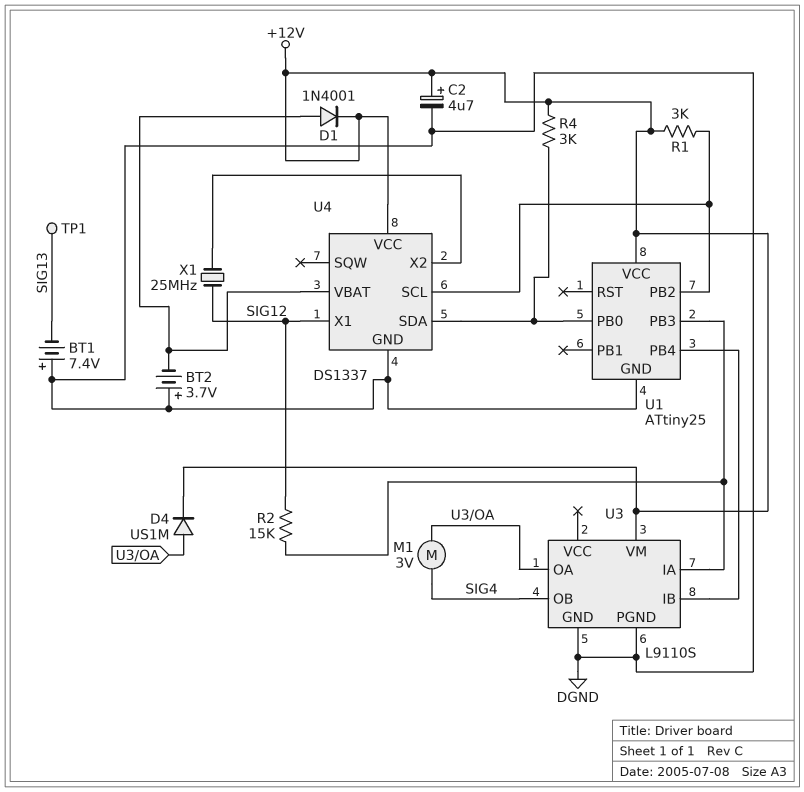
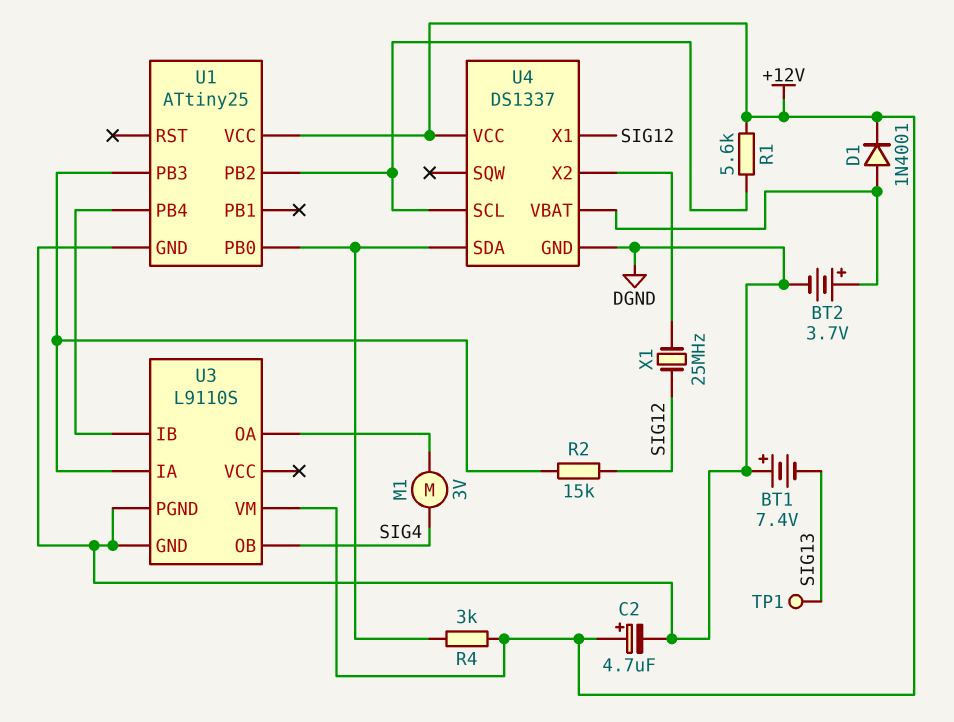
BT2: 3.7V (plus DGND, minus U4/VBAT) -> 3.7V (plus U4/VBAT, minus DGND)
D4: diode US1M (A U3/OA, K +12V) -> none
R1: 3k (+12V, U1/PB2) -> 5.6k (+12V, U1/PB2)

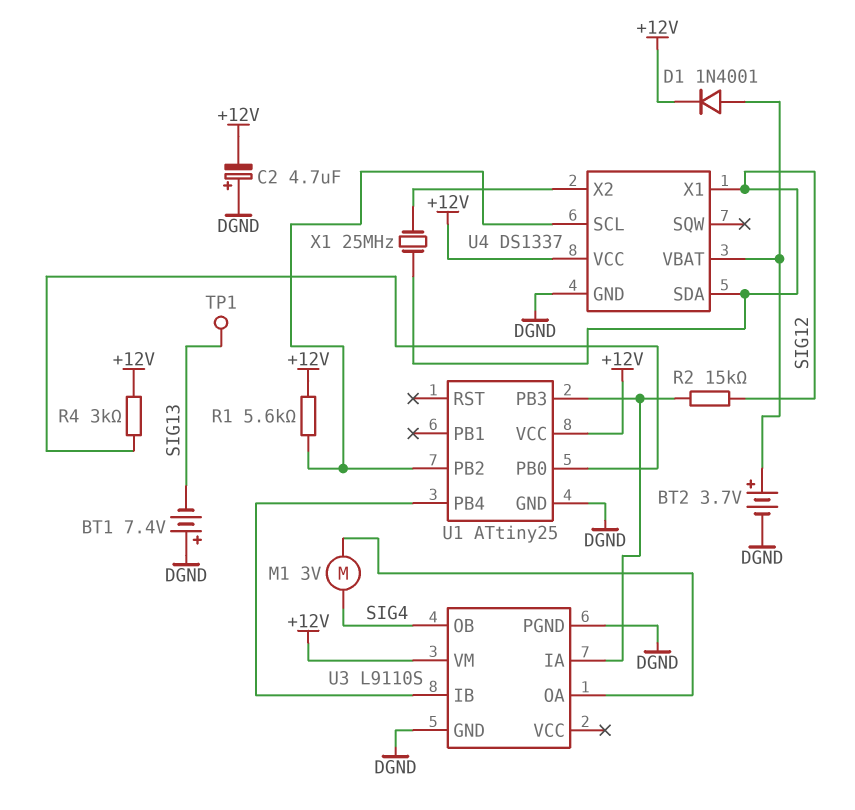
C2: 4.7uF (plus +12V, minus DGND) -> 4.7uF (plus DGND, minus +12V)
U4 pin SDA: U1/PB0 -> SIG12

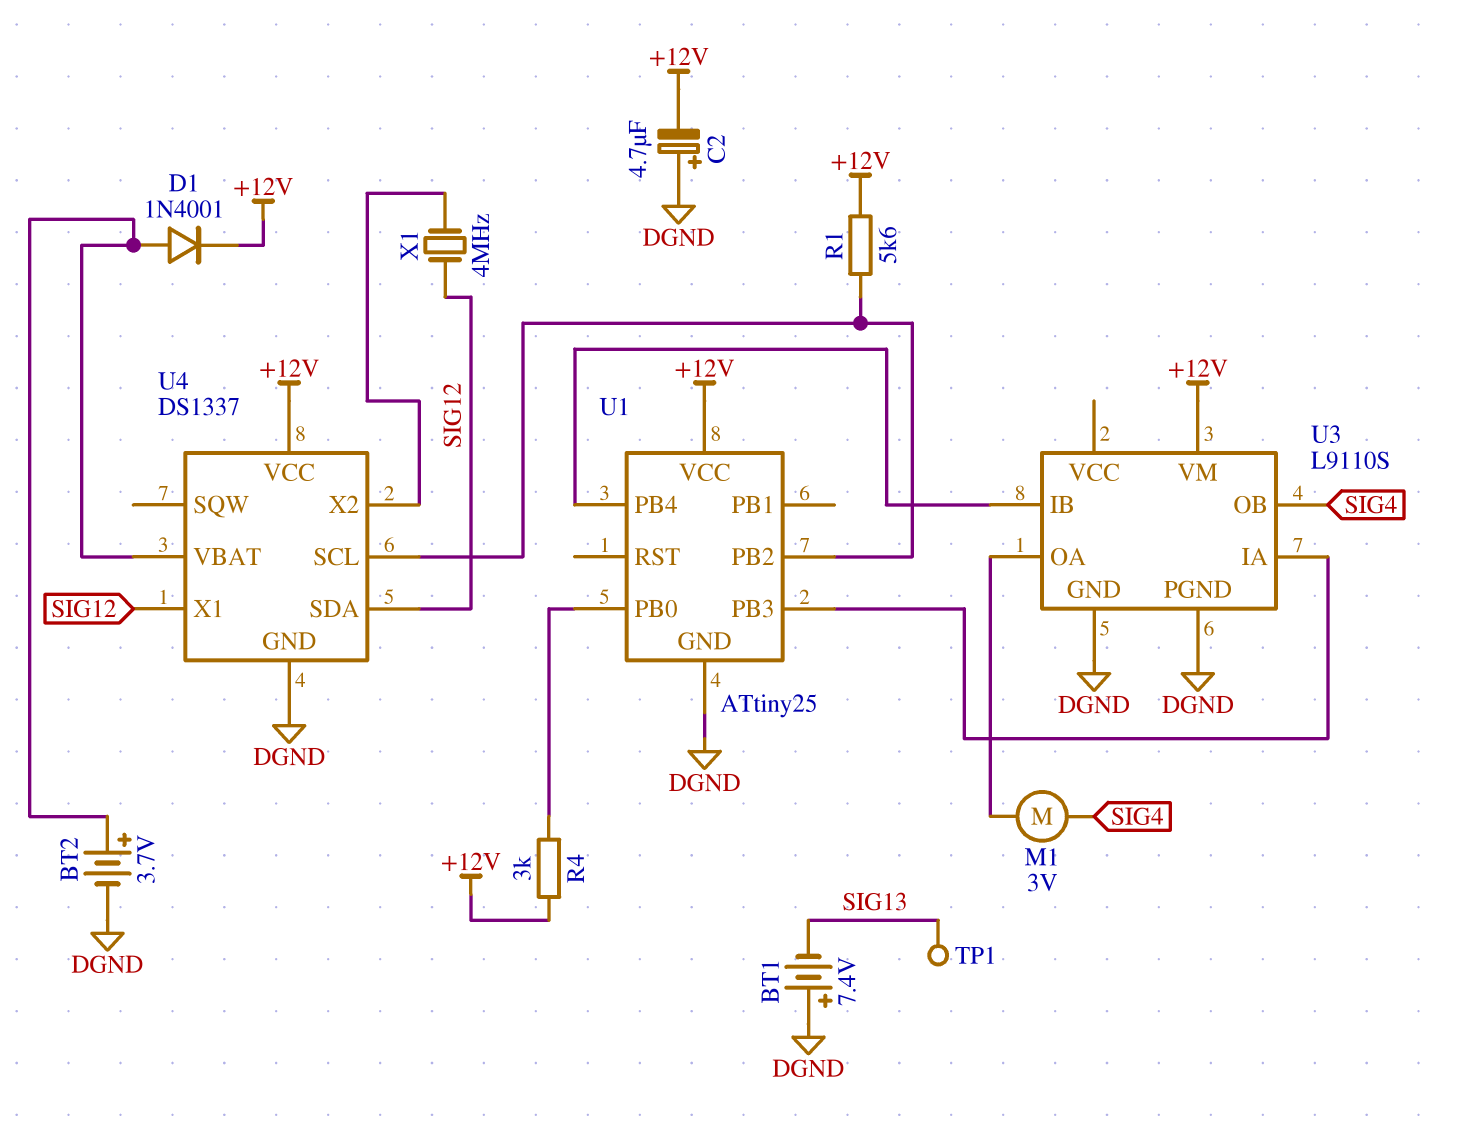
R2: 15k (SIG12, U1/PB3) -> none
X1: 25MHz (SIG12, U4/X2) -> 4MHz (SIG12, U4/X2)

